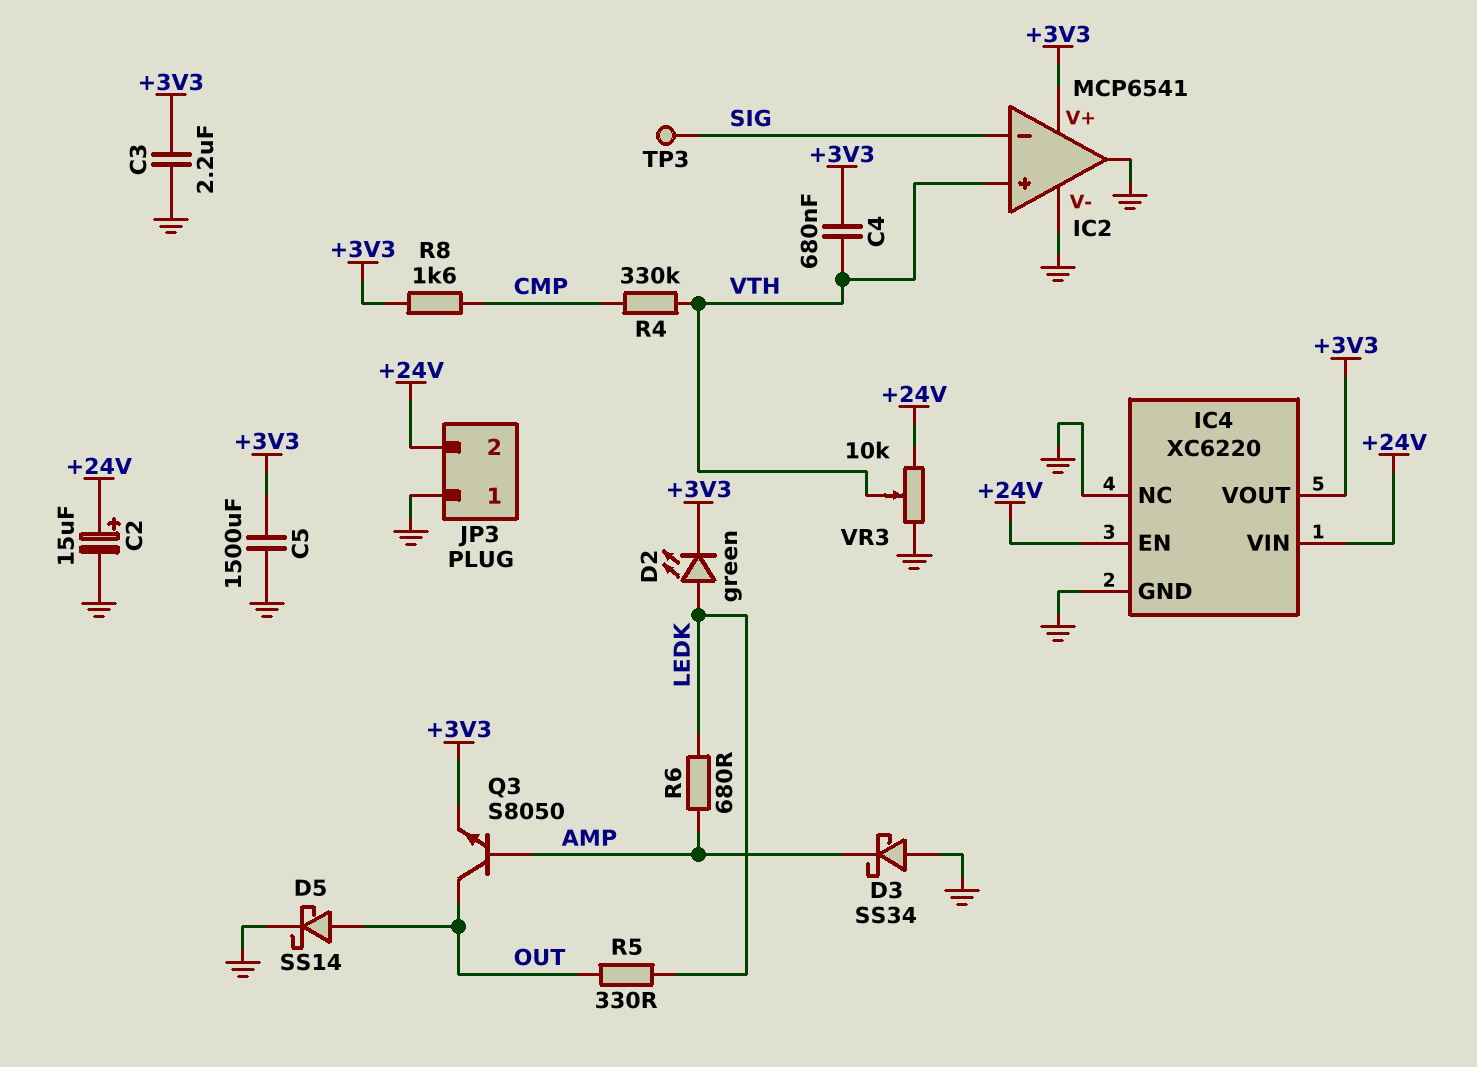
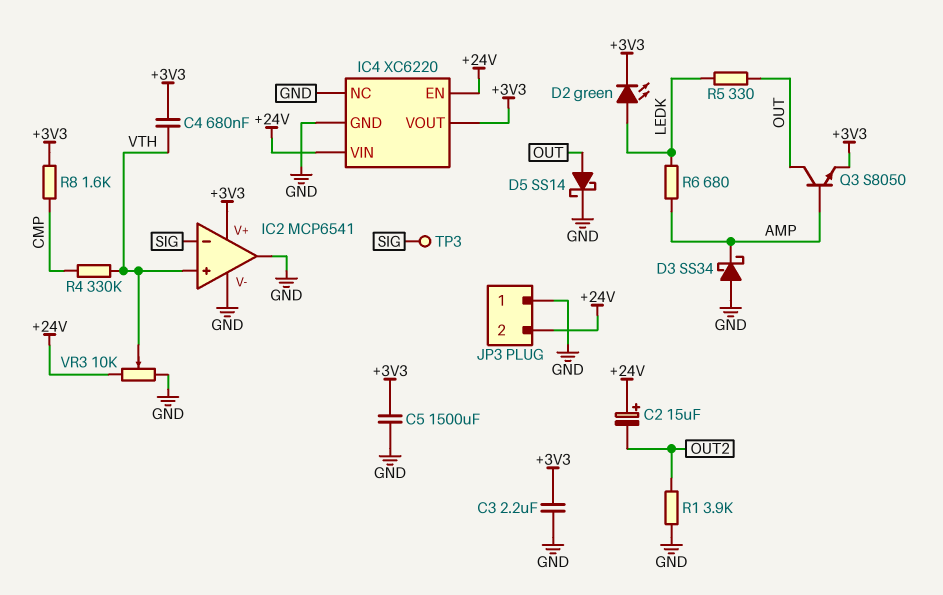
C2: 15uF (plus +24V, minus GND) -> 15uF (plus +24V, minus OUT2)
R1: none -> 3.9k (GND, OUT2)

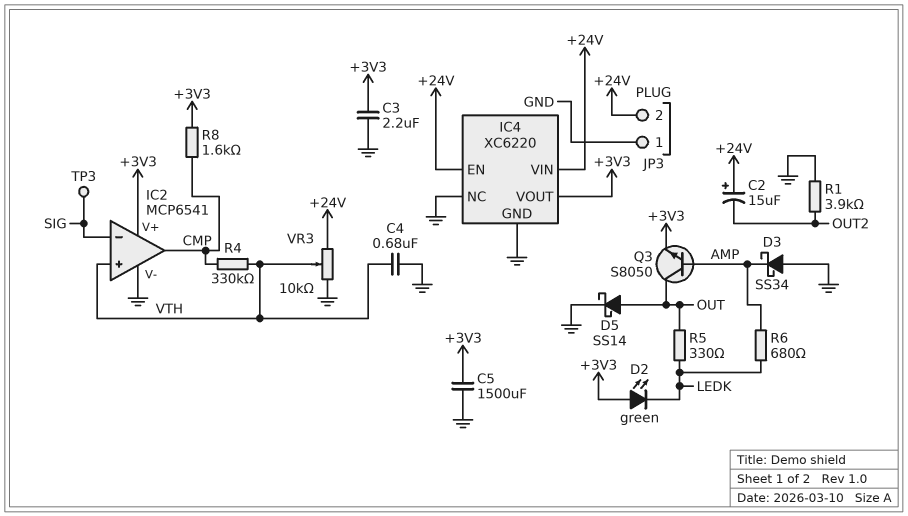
C4: 680nF (+3V3, VTH) -> 680nF (GND, VTH)
D2: LED green (A LEDK, K +3V3) -> LED green (A +3V3, K LEDK)
IC2 pin out: GND -> CMP

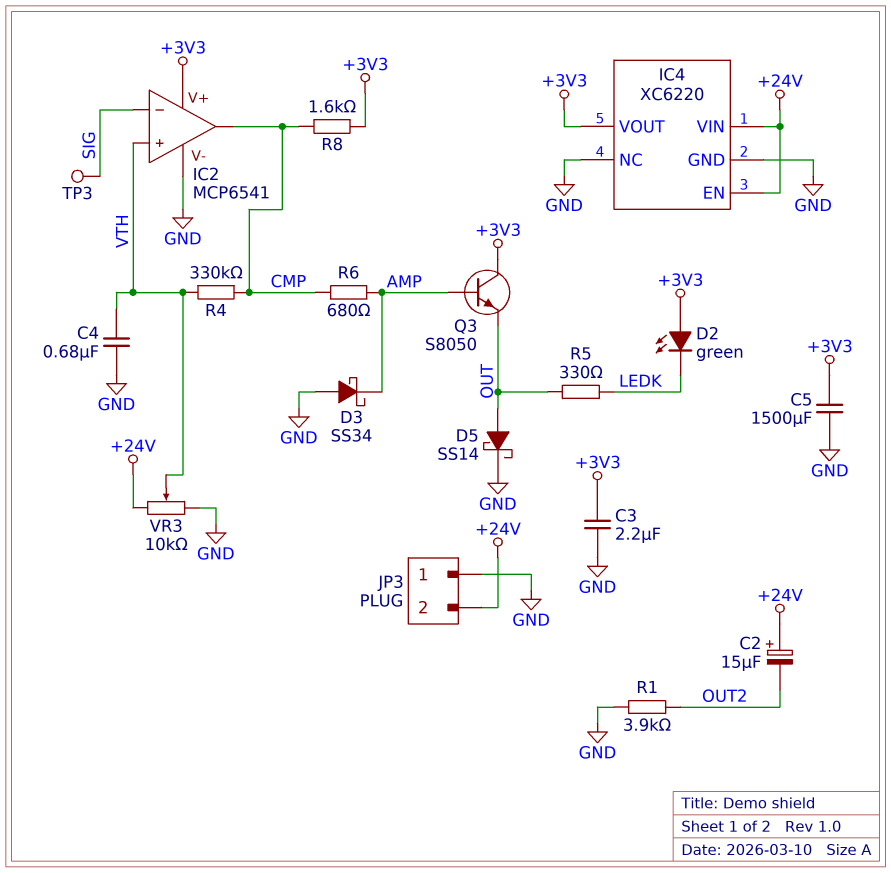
Q3: NPN S8050 (B AMP, C OUT, E +3V3) -> NPN S8050 (B AMP, C +3V3, E OUT)
R6: 680 (AMP, LEDK) -> 680 (AMP, CMP)

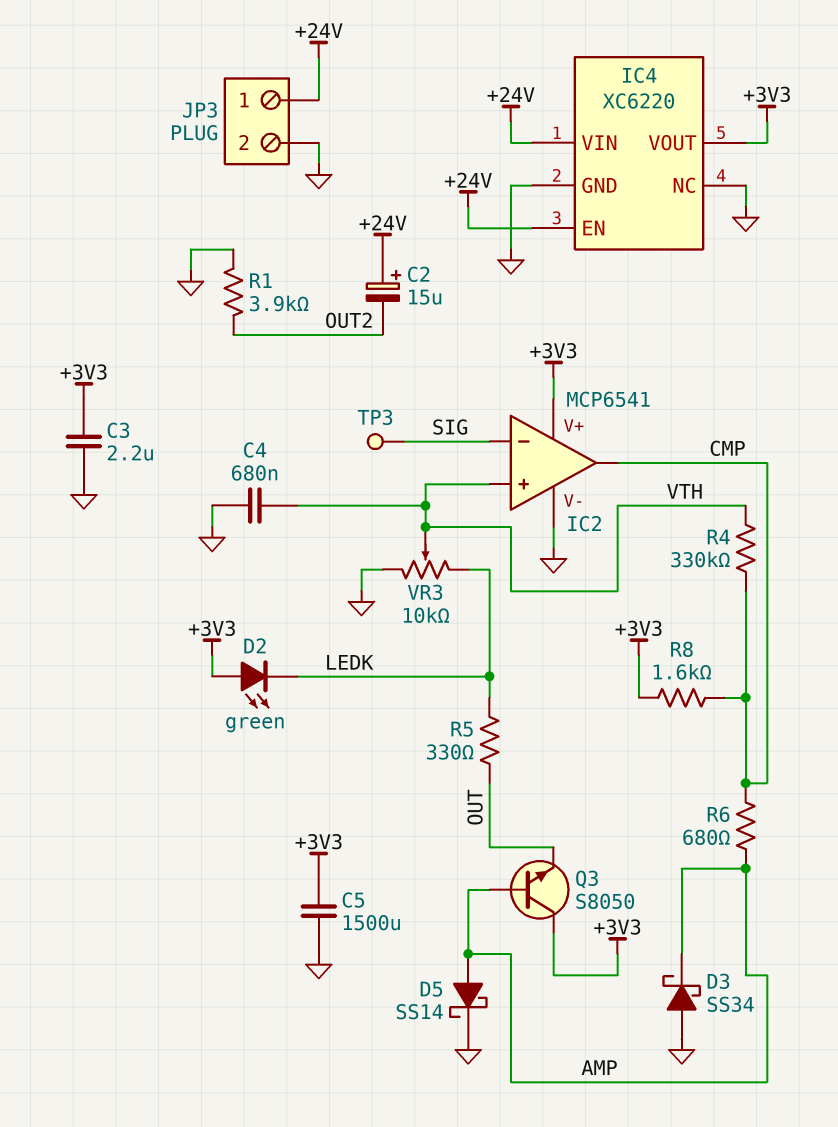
D5: schottky SS14 (A OUT, K GND) -> schottky SS14 (A AMP, K GND)
JP3 pin 1: GND -> +24V
JP3 pin 2: +24V -> GND
VR3: 10k (+24V, GND, wiper VTH) -> 10k (GND, LEDK, wiper VTH)

